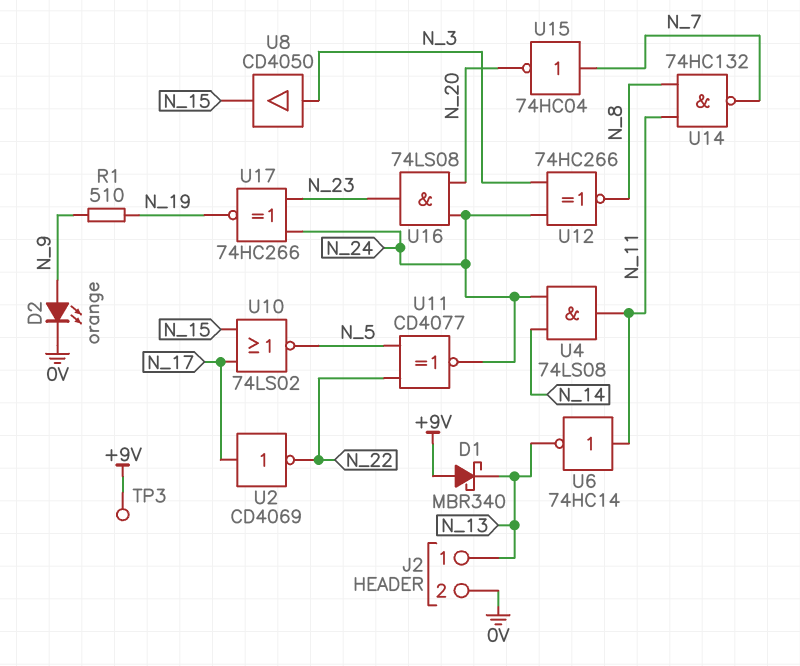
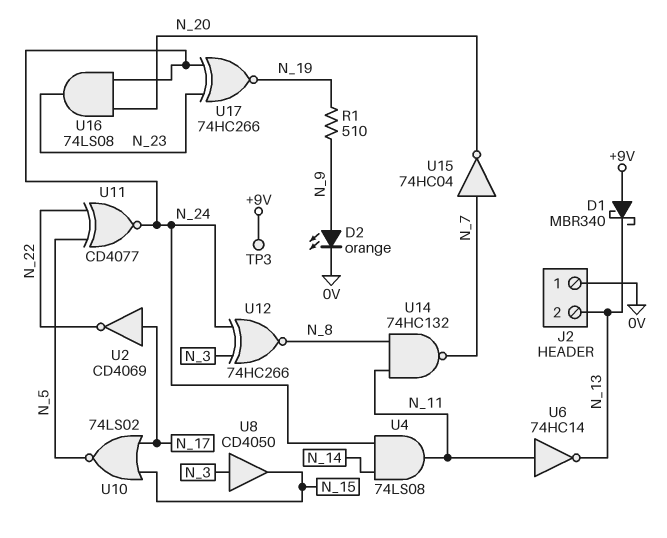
J2 pin 1: N_13 -> 0V
J2 pin 2: 0V -> N_13

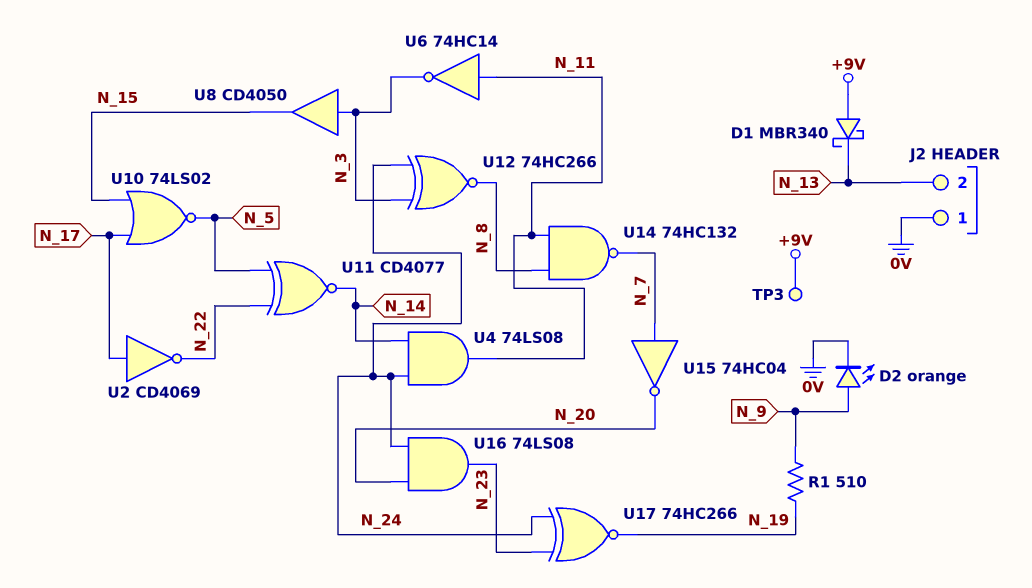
U6: NOT 74HC14 (in N_11, out N_13) -> NOT 74HC14 (in N_11, out N_3)
U11: XNOR CD4077 (in N_5, in N_22, out N_24) -> XNOR CD4077 (in N_5, in N_22, out N_14)

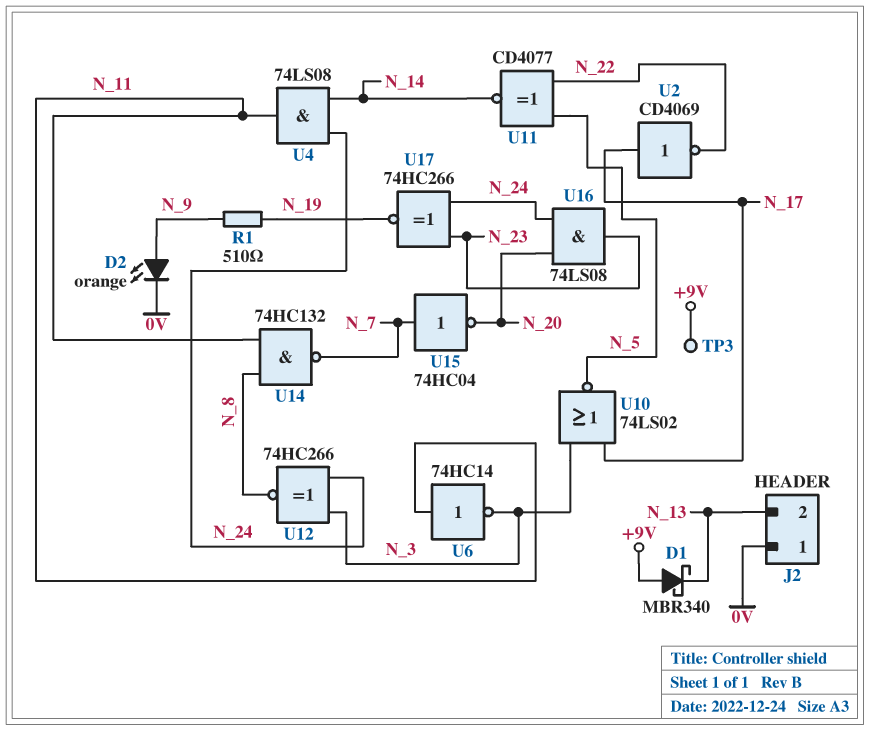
U8: buffer CD4050 (in N_3, out N_15) -> none
U10: NOR 74LS02 (in N_15, in N_17, out N_5) -> NOR 74LS02 (in N_3, in N_17, out N_5)

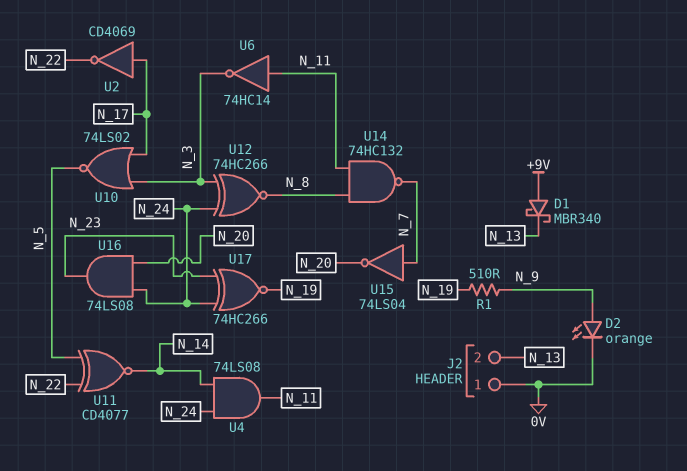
TP3: test point (+9V) -> none
U15: NOT 74HC04 (in N_7, out N_20) -> NOT 74LS04 (in N_7, out N_20)

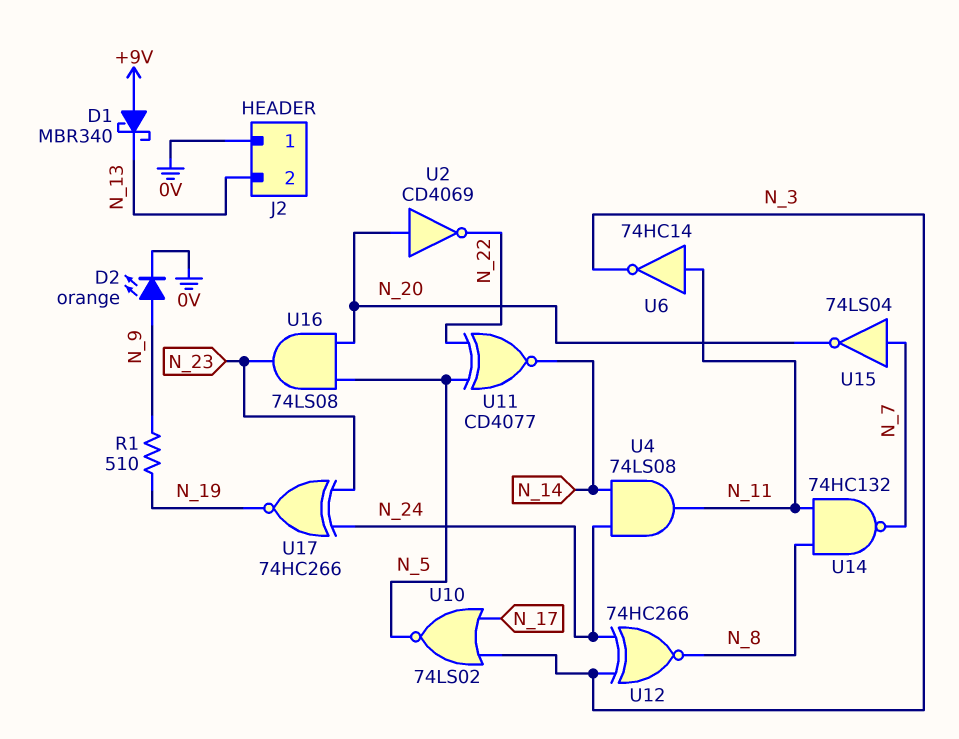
U2: NOT CD4069 (in N_17, out N_22) -> NOT CD4069 (in N_20, out N_22)
U16: AND 74LS08 (in N_20, in N_24, out N_23) -> AND 74LS08 (in N_5, in N_20, out N_23)

